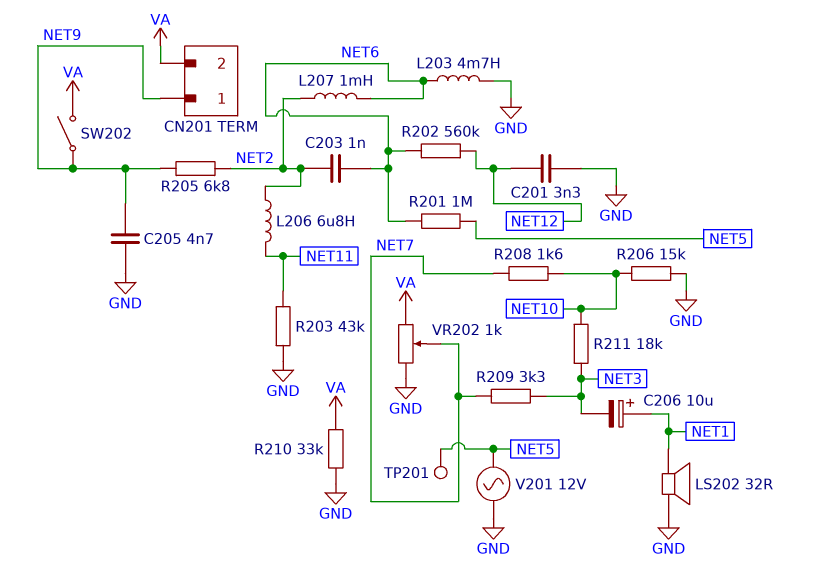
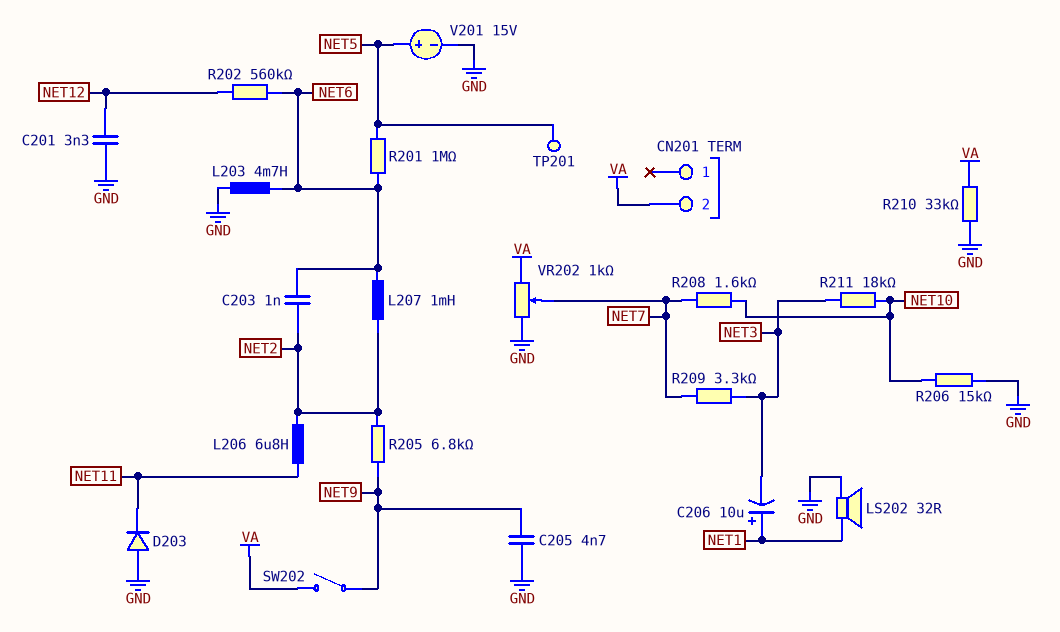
CN201 pin 1: NET9 -> none
D203: none -> diode (A GND, K NET11)
R203: 43k (GND, NET11) -> none
V201: AC 12V (GND, NET5) -> 15V (plus NET5, minus GND)

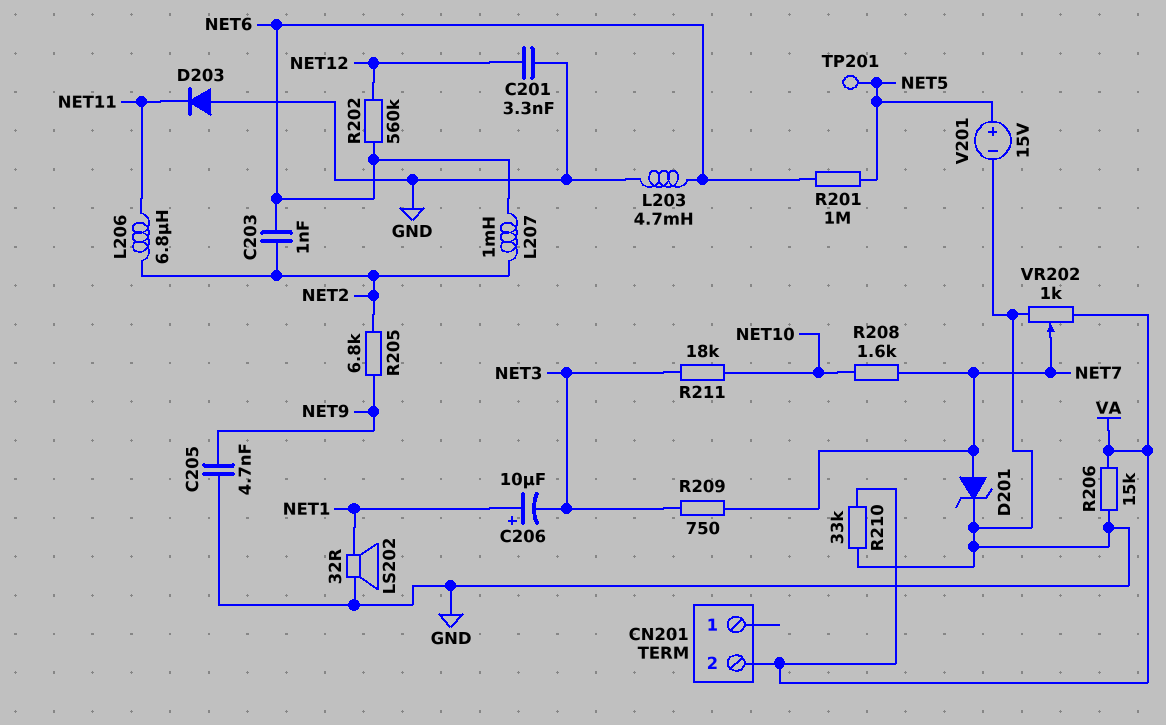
D201: none -> zener (A NET7, K GND)
R206: 15k (GND, NET10) -> 15k (GND, VA)
R209: 3.3k (NET3, NET7) -> 750 (NET3, NET7)
SW202: switch (NET9, VA) -> none

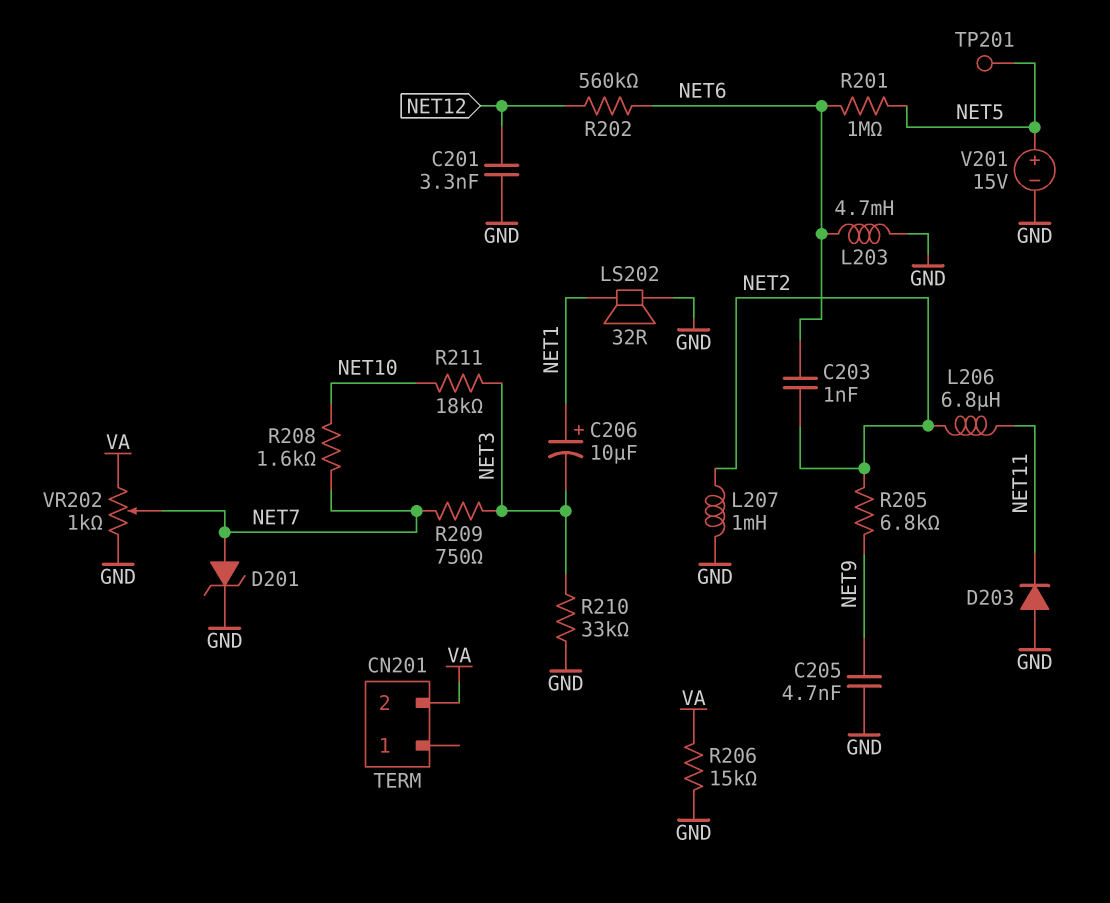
L207: 1mH (NET2, NET6) -> 1mH (GND, NET2)
R210: 33k (GND, VA) -> 33k (GND, NET3)

